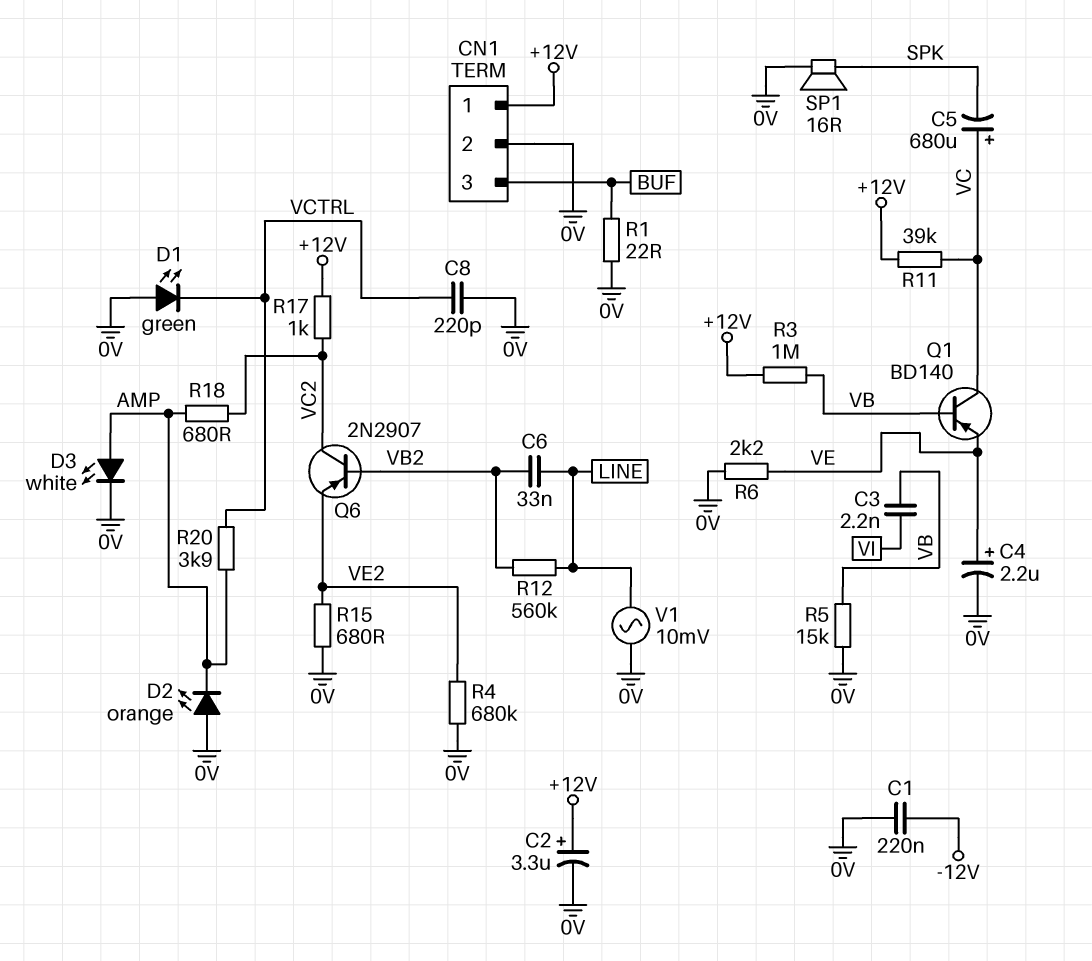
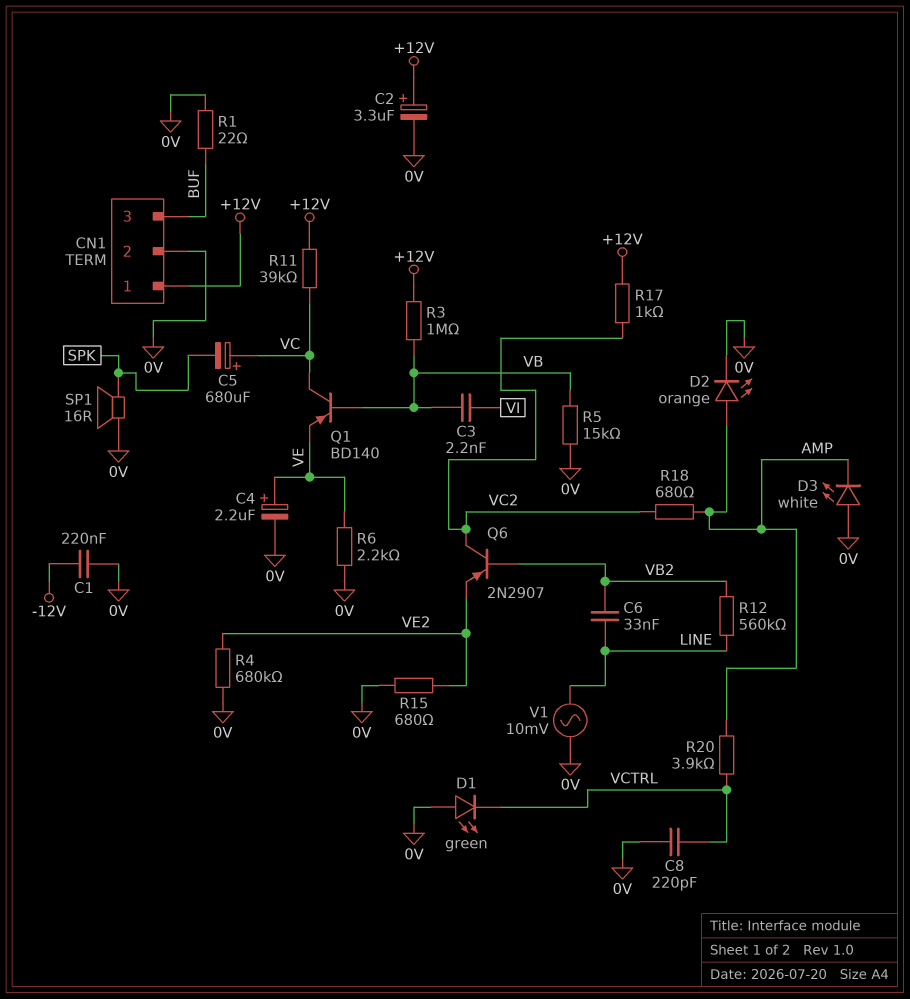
D2: LED orange (A 0V, K AMP) -> LED orange (A AMP, K 0V)
D3: LED white (A AMP, K 0V) -> LED white (A 0V, K AMP)

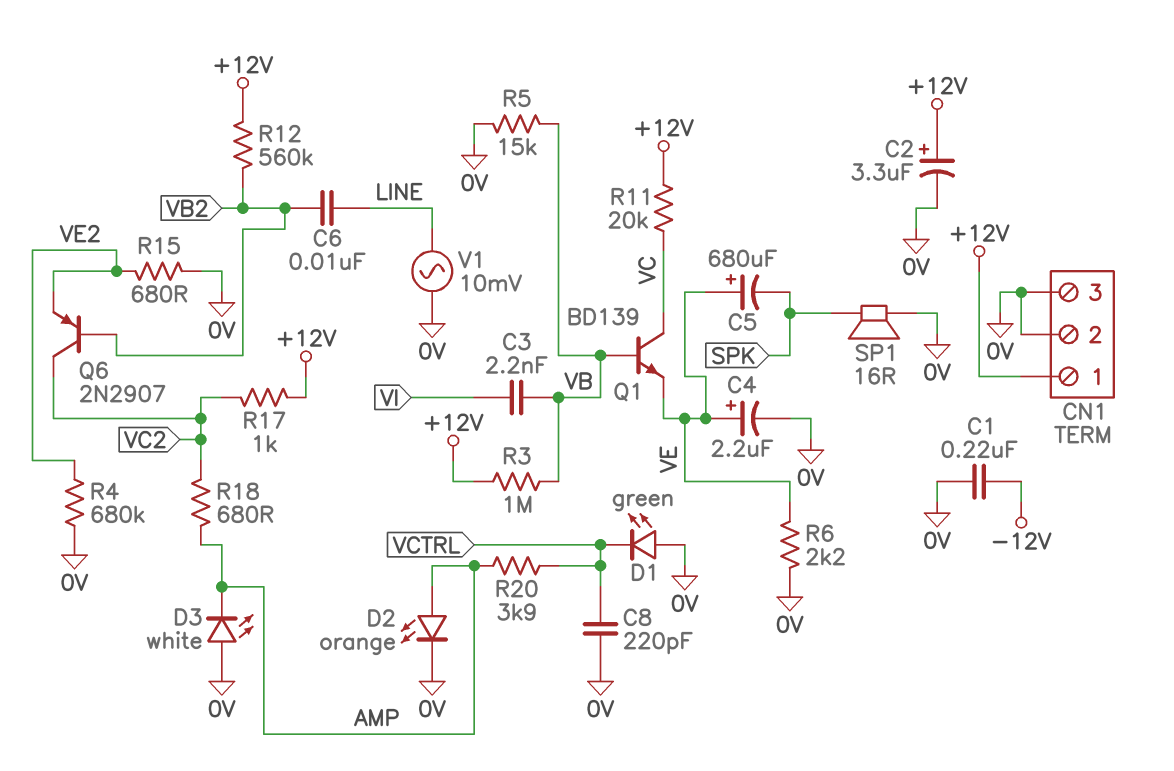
C5: 680uF (plus VC, minus SPK) -> 680uF (plus VE, minus SPK)
C6: 33nF (LINE, VB2) -> 10nF (LINE, VB2)
CN1 pin 3: BUF -> 0V
Q1: PNP BD140 (B VB, C VC, E VE) -> NPN BD139 (B VB, C VC, E VE)
R1: 22 (0V, BUF) -> none
R11: 39k (+12V, VC) -> 20k (+12V, VC)
R12: 560k (LINE, VB2) -> 560k (+12V, VB2)

